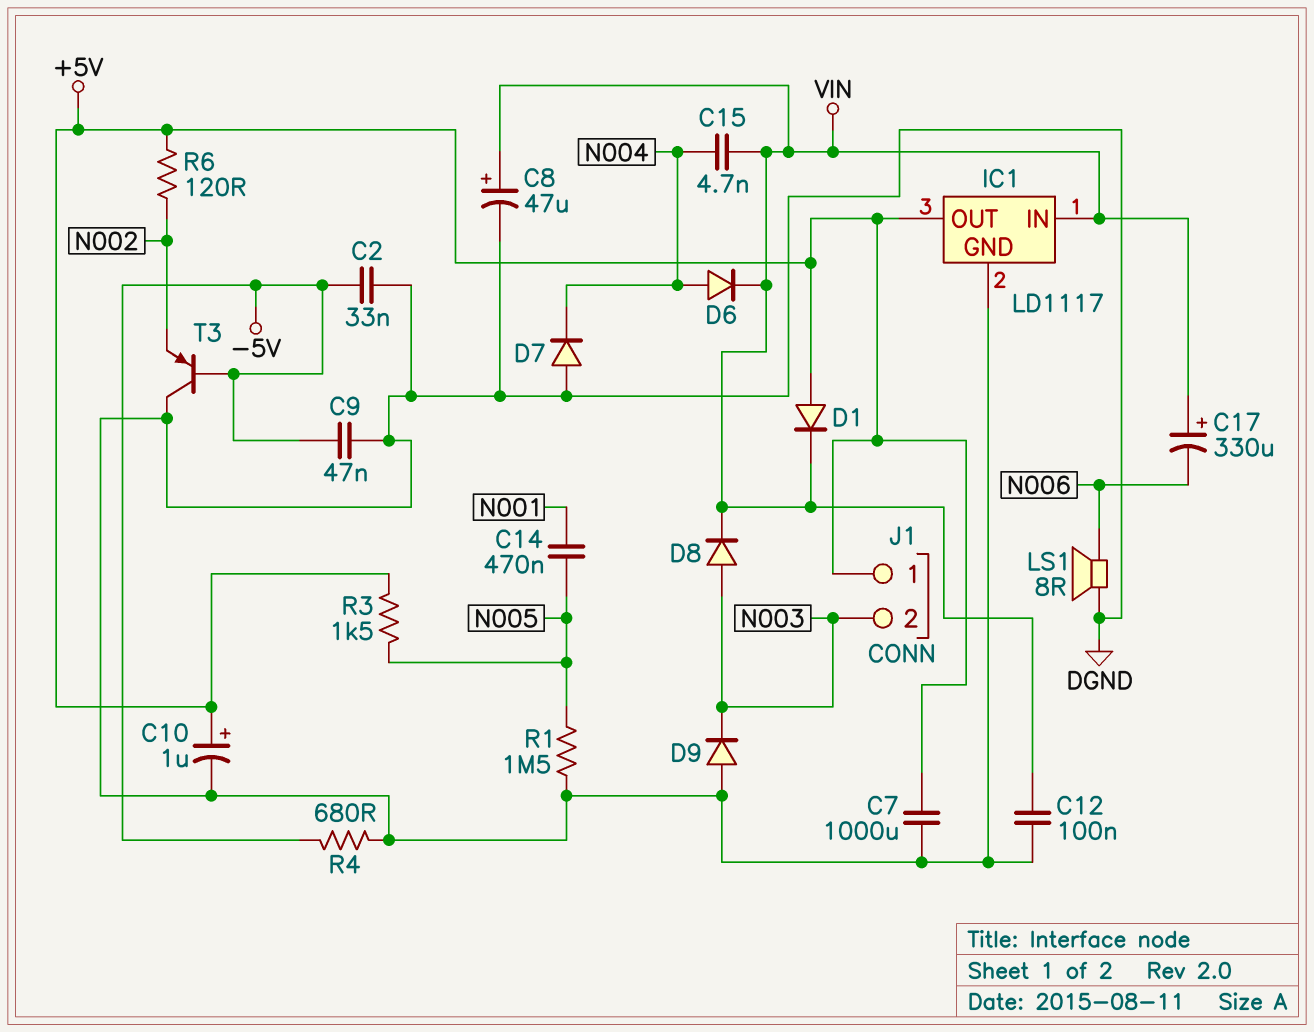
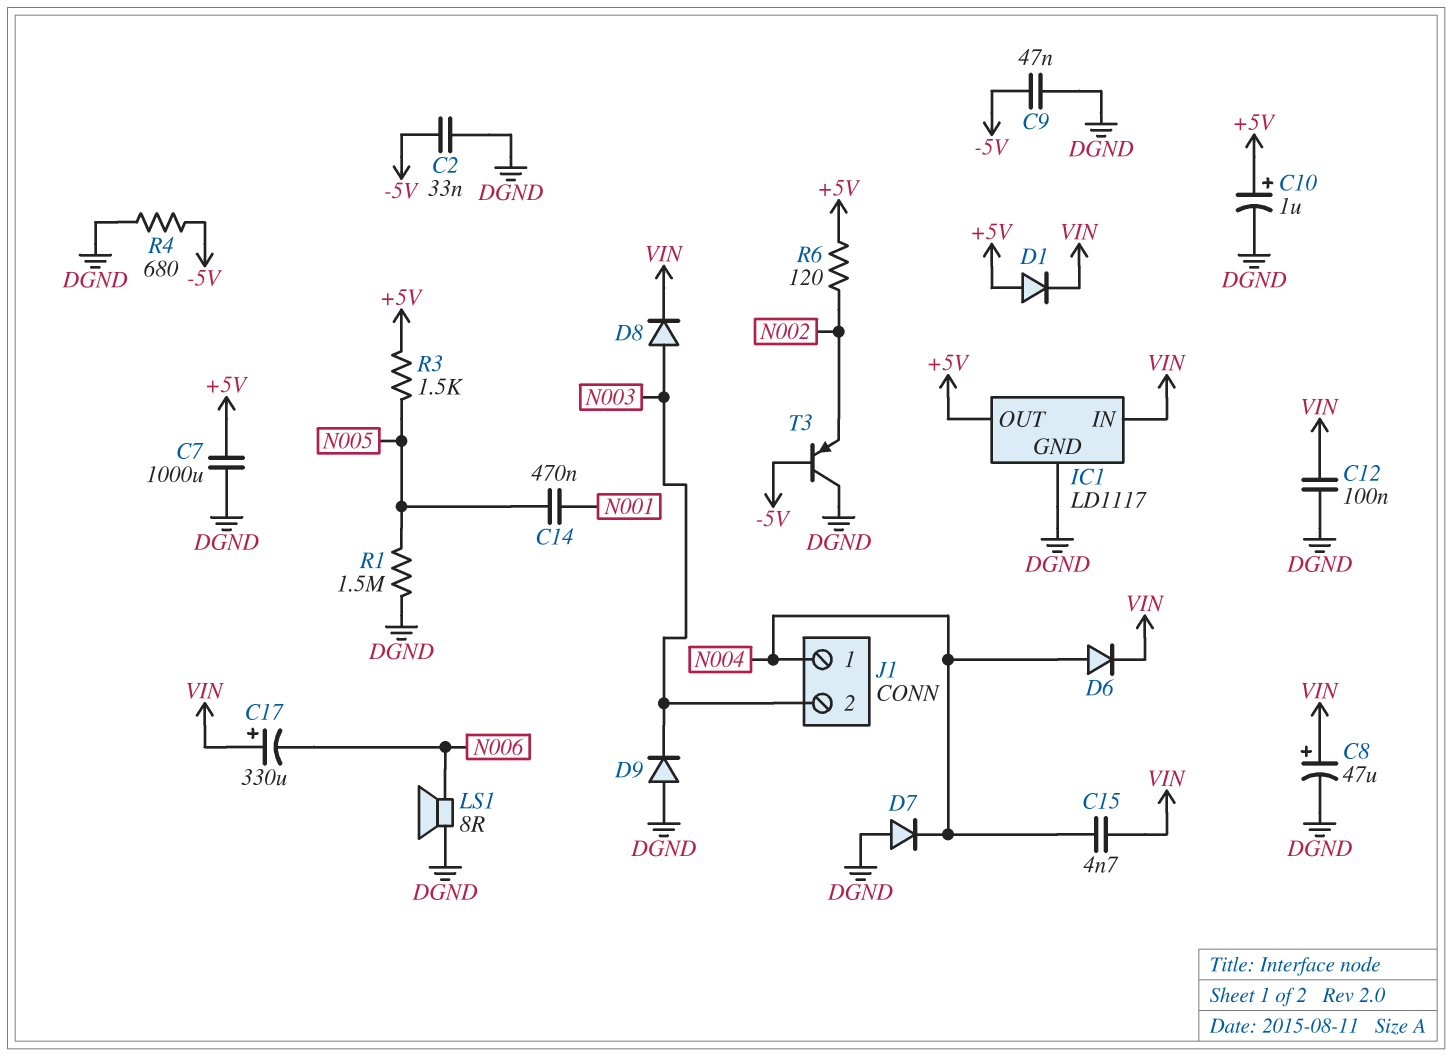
J1 pin 1: +5V -> N004

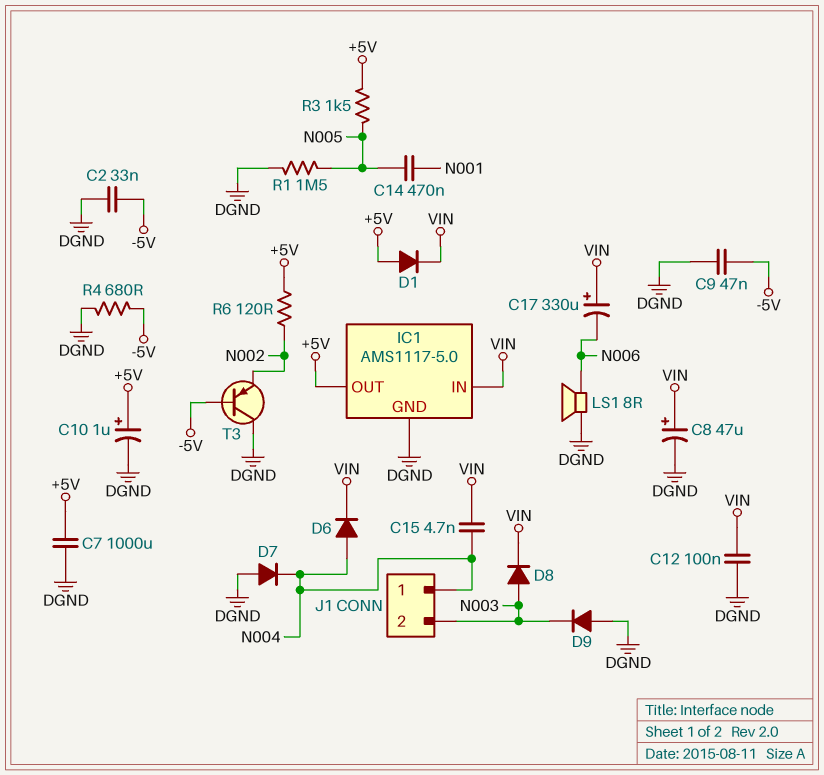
IC1: LD1117 -> AMS1117-5.0

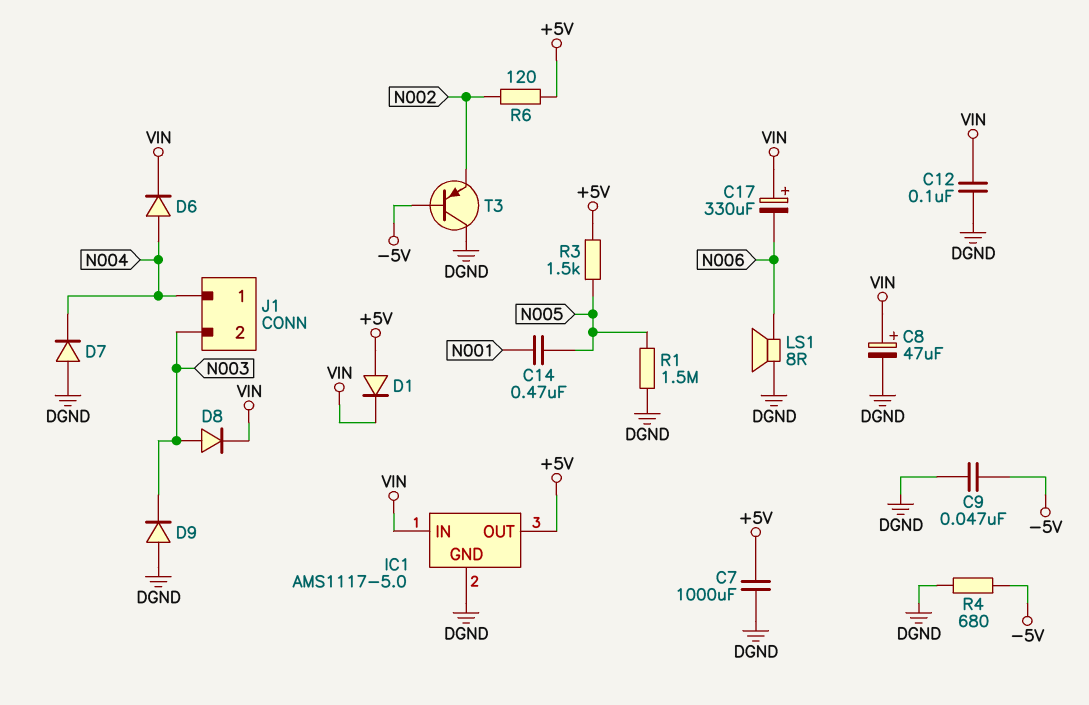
C2: 33nF (-5V, DGND) -> none
C10: 1uF (plus +5V, minus DGND) -> none
C15: 4.7nF (N004, VIN) -> none

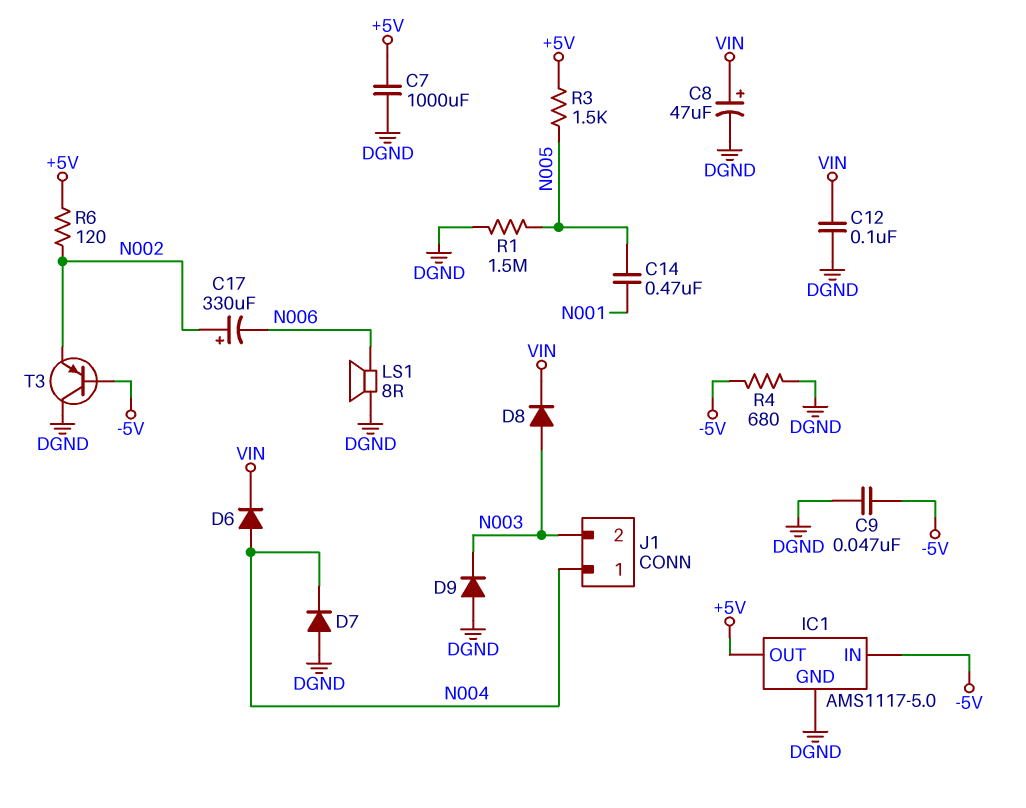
C17: 330uF (plus VIN, minus N006) -> 330uF (plus N002, minus N006)
D1: diode (A +5V, K VIN) -> none
IC1 pin IN: VIN -> -5V

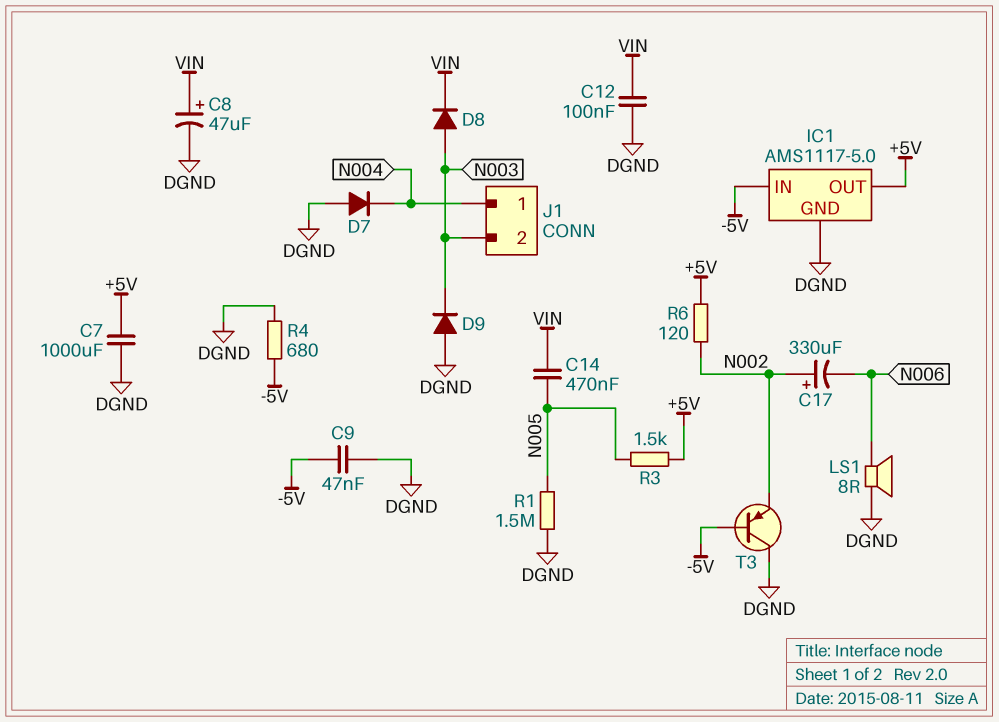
C14: 470nF (N001, N005) -> 470nF (N005, VIN)
D6: diode (A N004, K VIN) -> none

